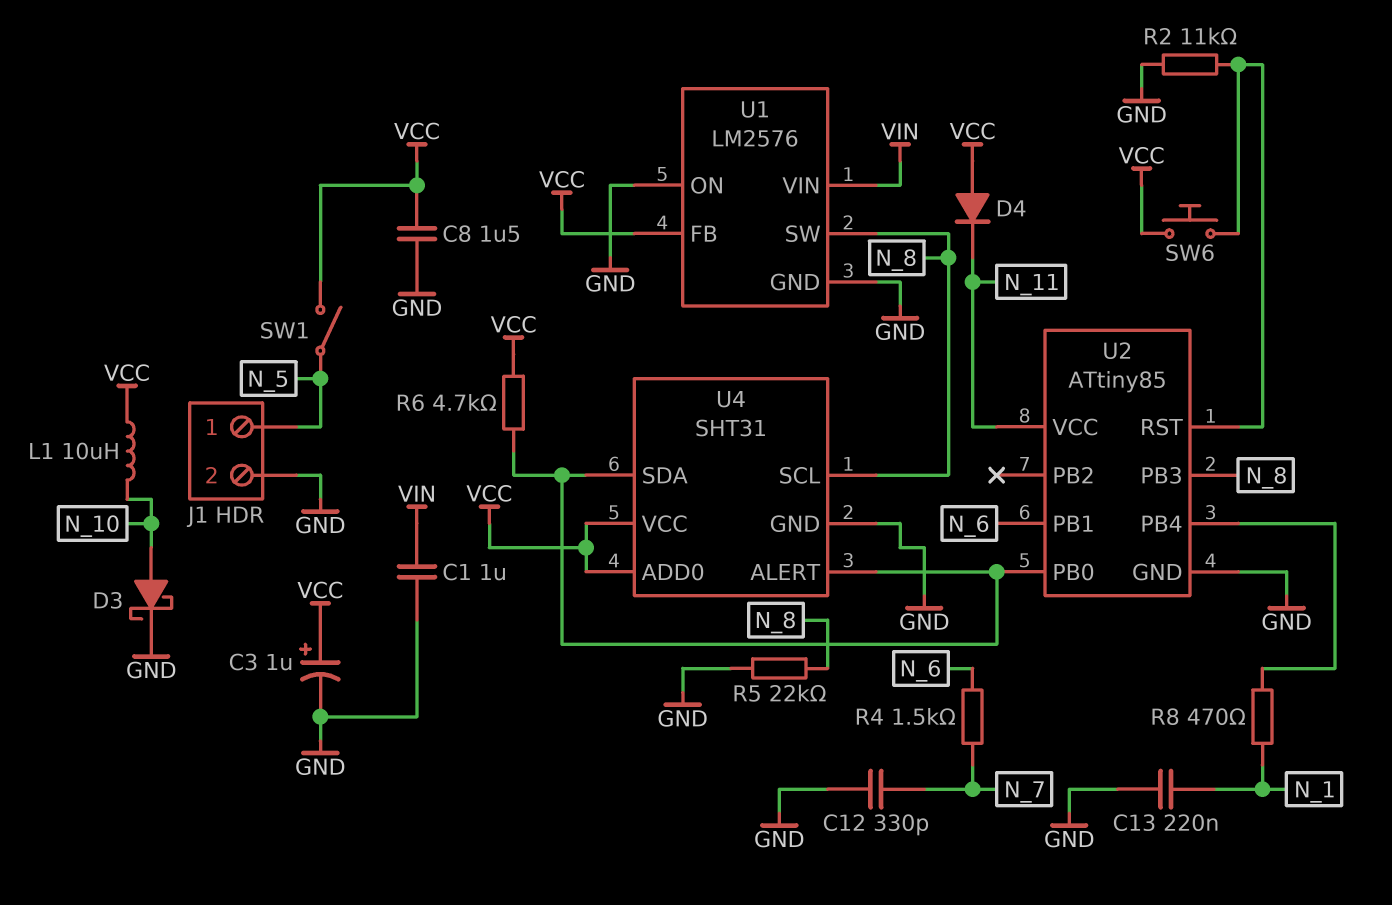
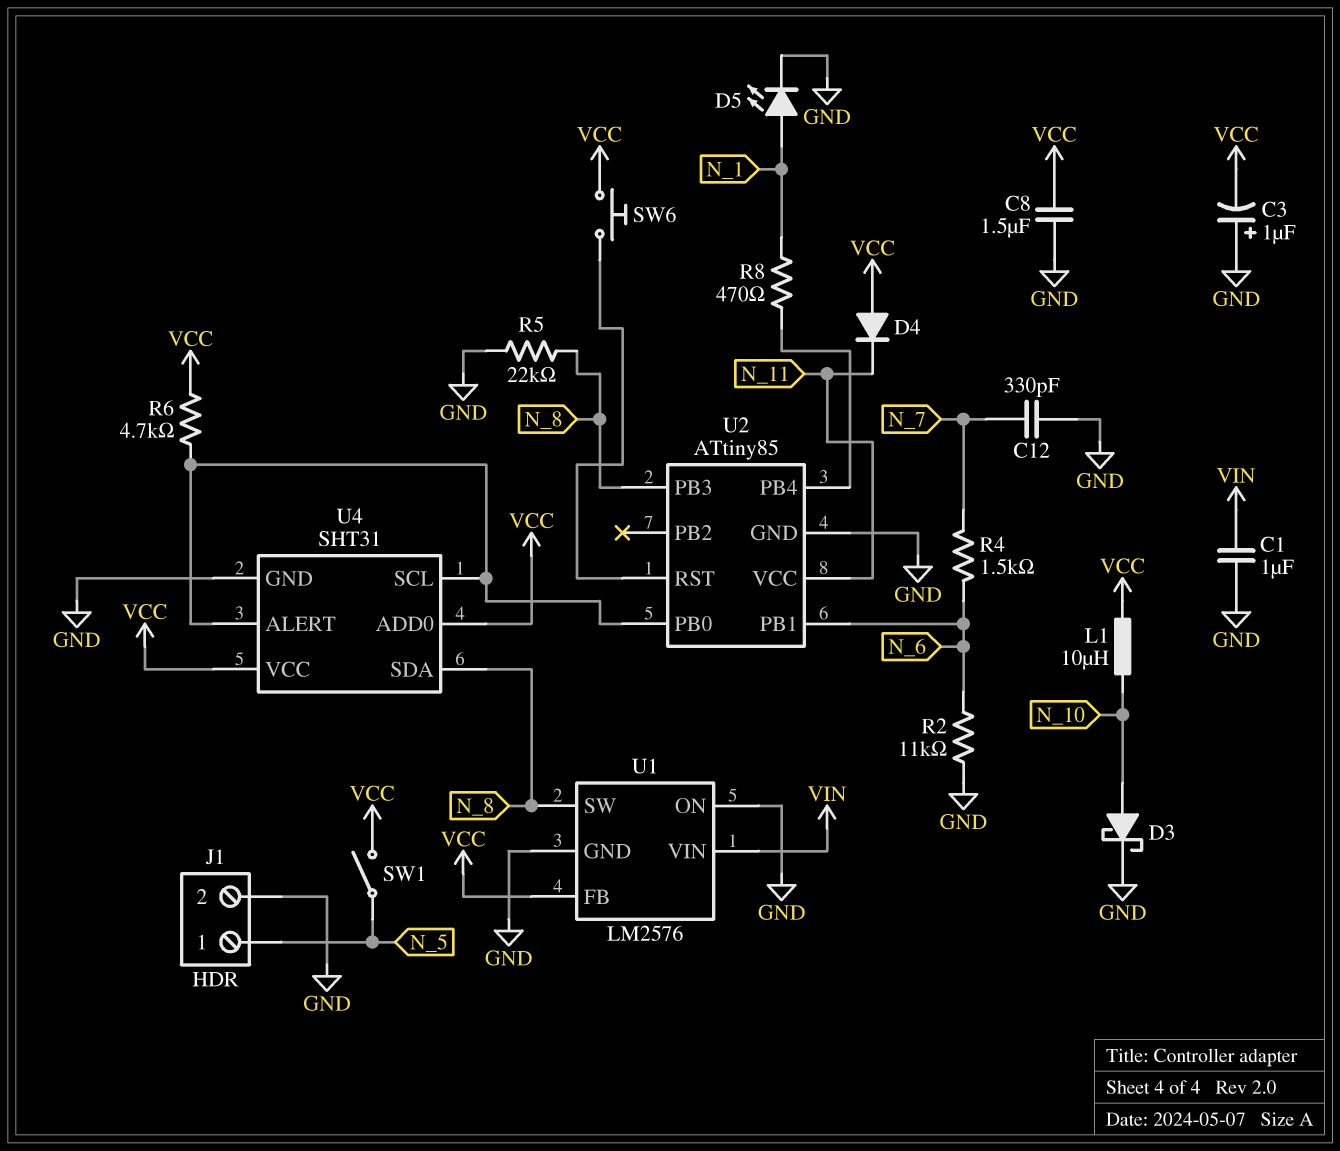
C3: 1uF (plus VCC, minus GND) -> 1uF (plus GND, minus VCC)
C13: 220nF (GND, N_1) -> none
D5: none -> LED (A N_1, K GND)
R2: 11k (GND, U2/RST) -> 11k (GND, N_6)
U4 pin SCL: N_8 -> U2/PB0
U4 pin SDA: U2/PB0 -> N_8

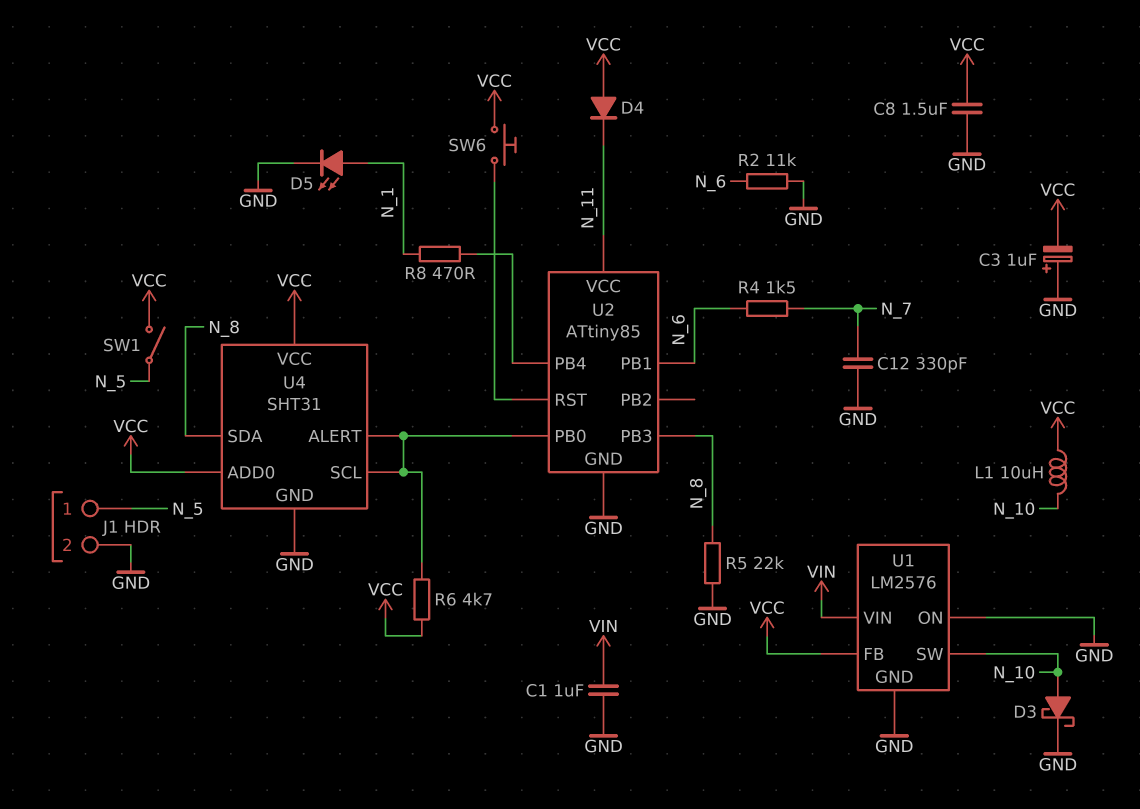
U1 pin SW: N_8 -> N_10

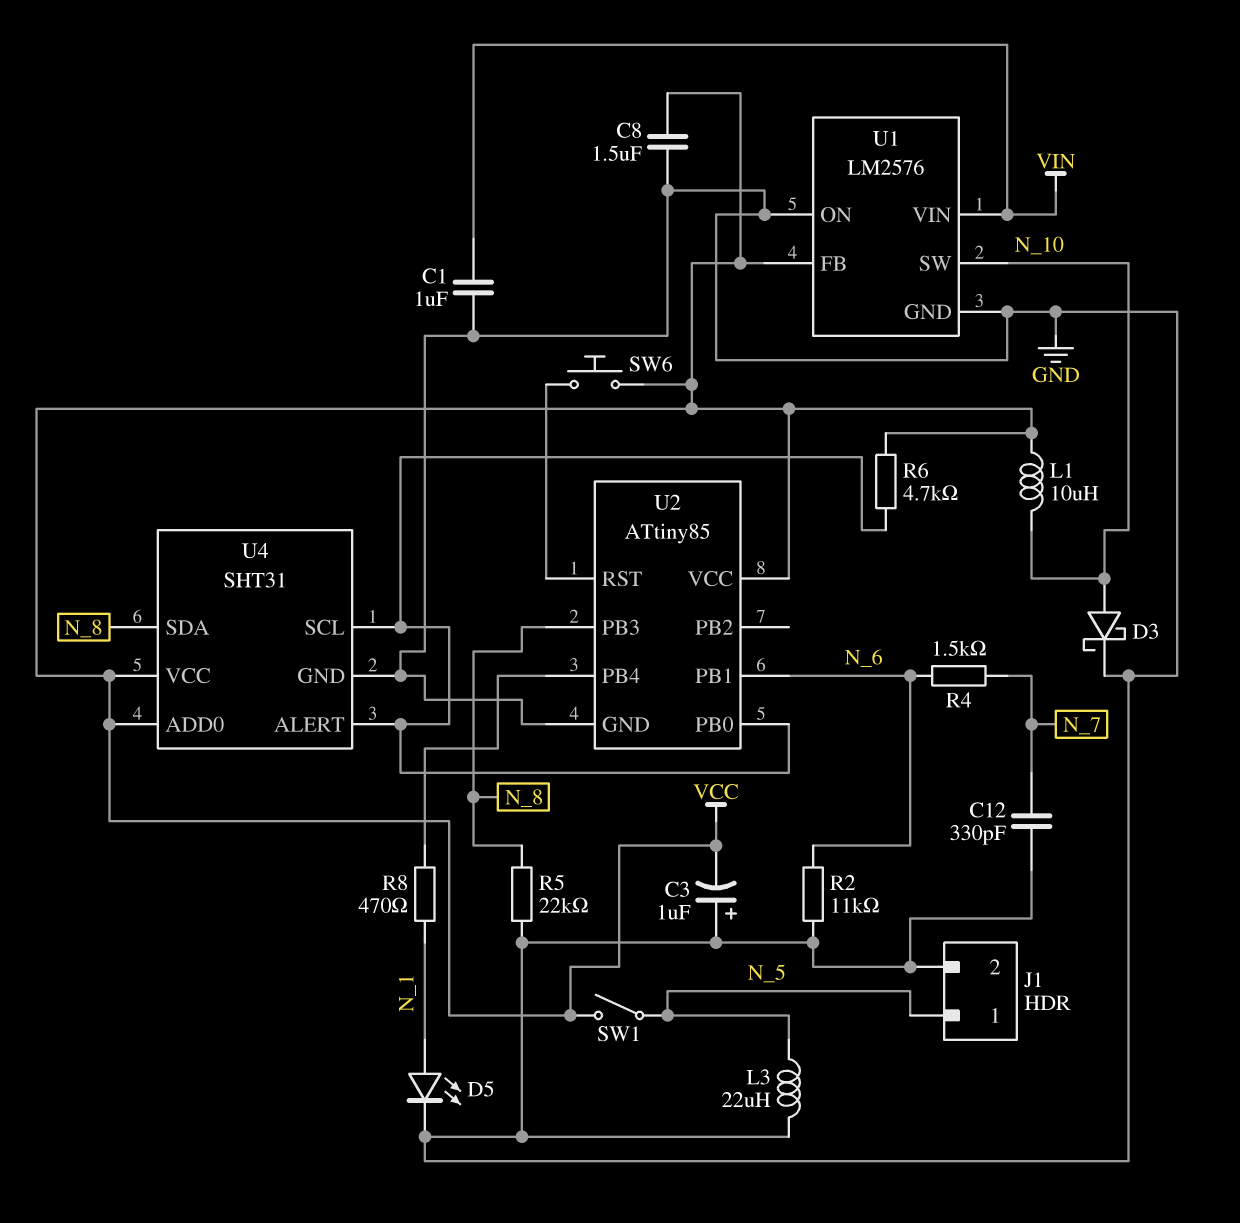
D4: diode (A VCC, K N_11) -> none
L3: none -> 22uH (GND, N_5)
U2 pin VCC: N_11 -> VCC

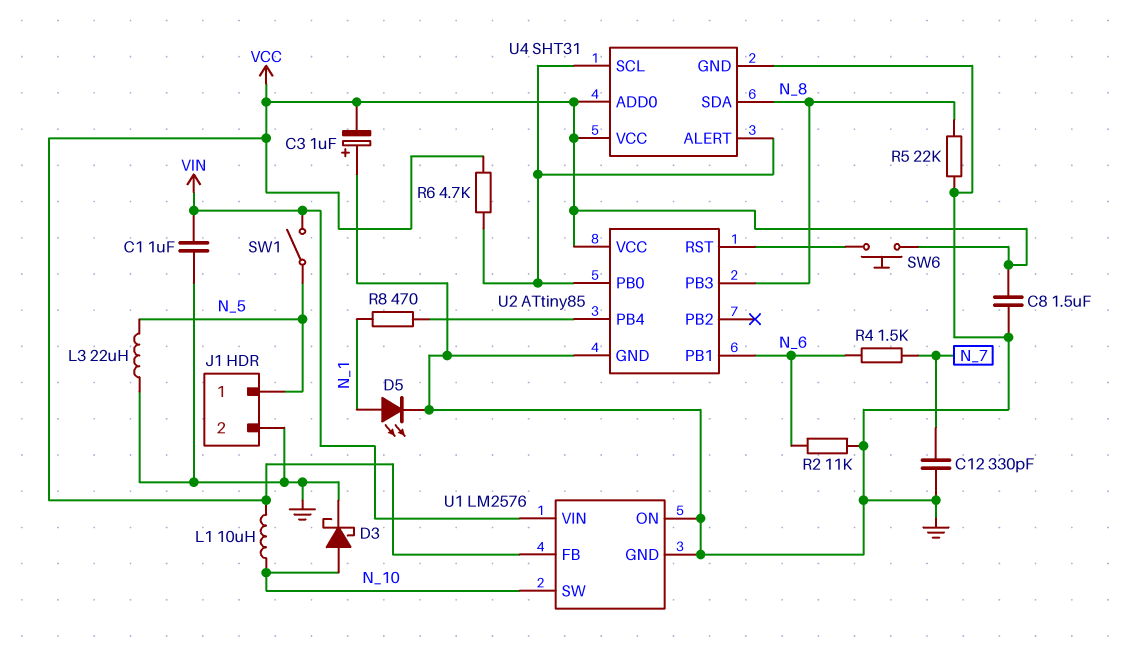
SW1: switch (N_5, VCC) -> switch (N_5, VIN)

